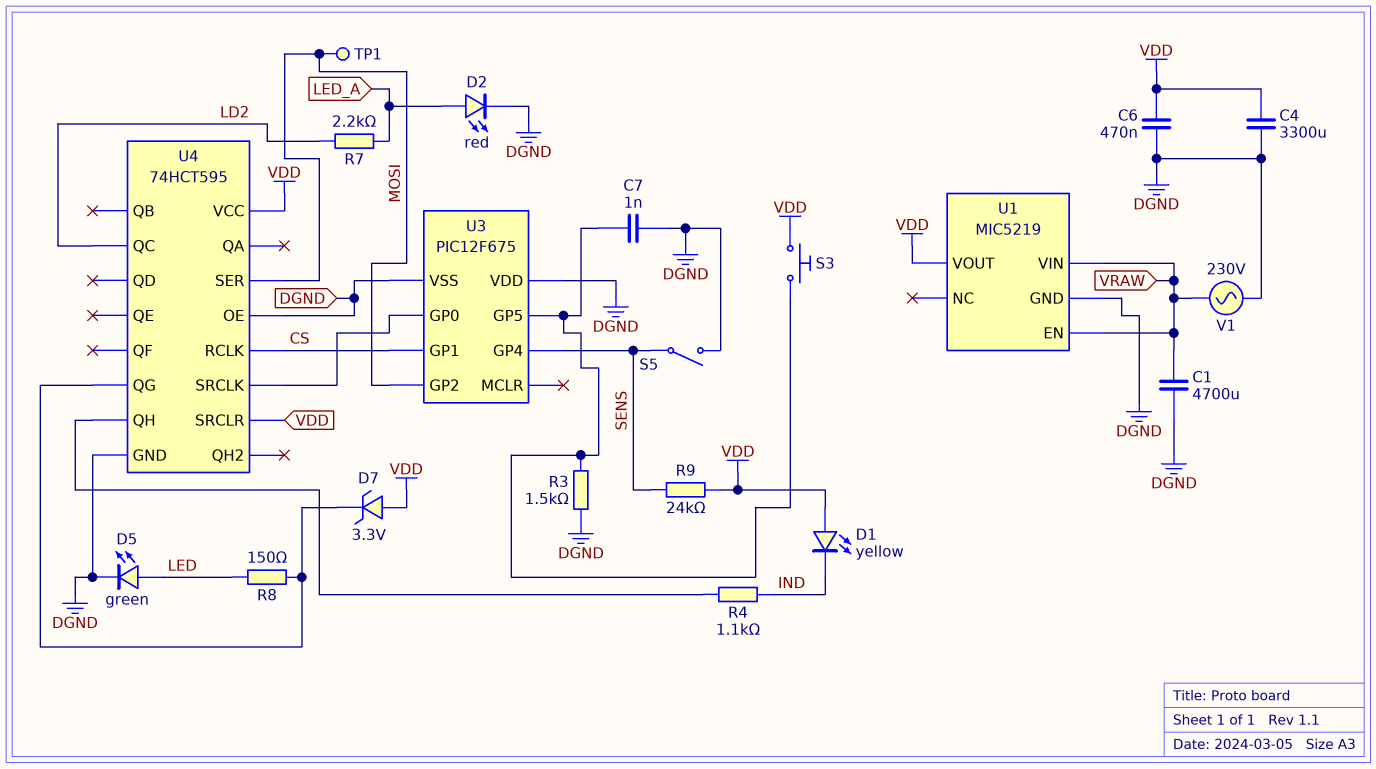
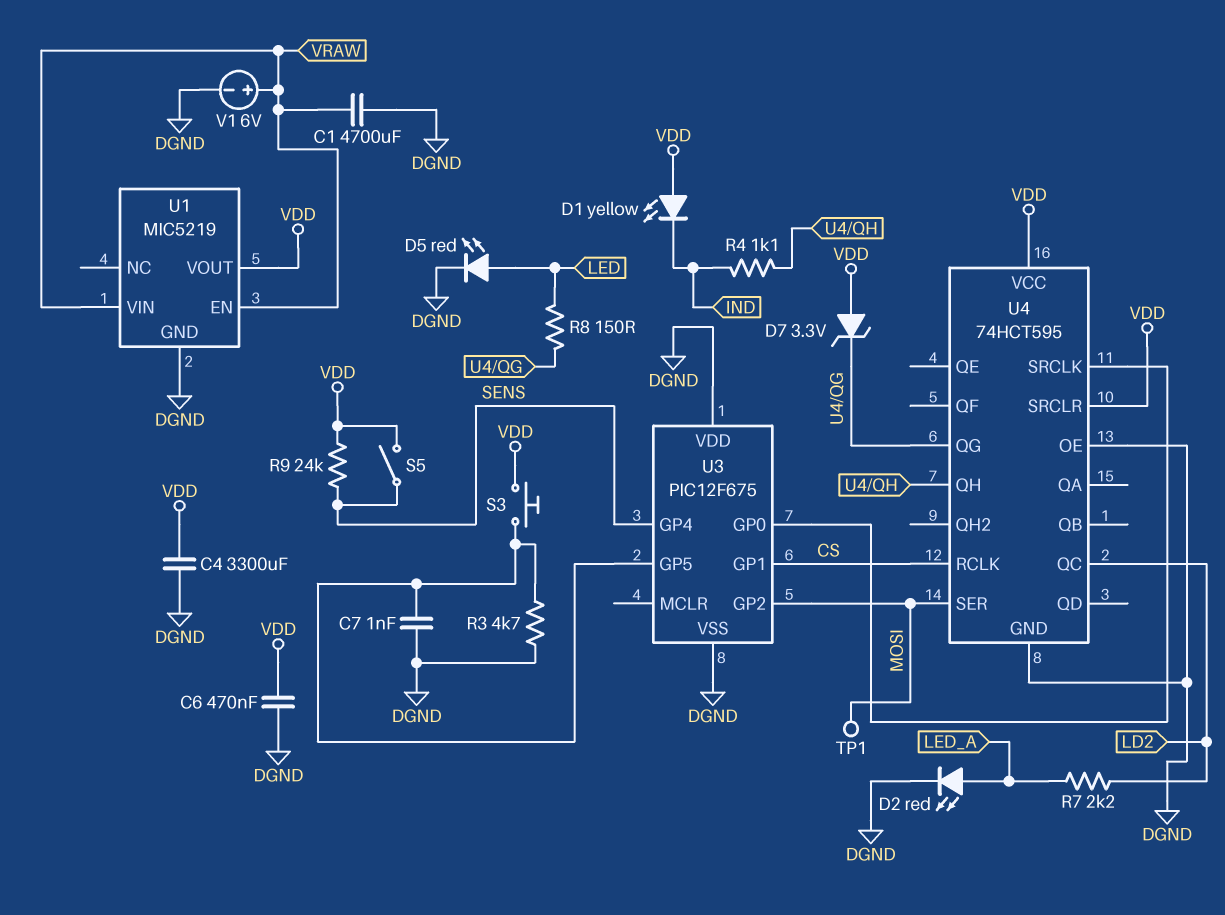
D5: LED green (A LED, K DGND) -> LED red (A LED, K DGND)
R3: 1.5k (DGND, U3/GP5) -> 4.7k (DGND, U3/GP5)
S5: switch (DGND, SENS) -> switch (SENS, VDD)
V1: AC 230V (DGND, VRAW) -> 6V (plus VRAW, minus DGND)

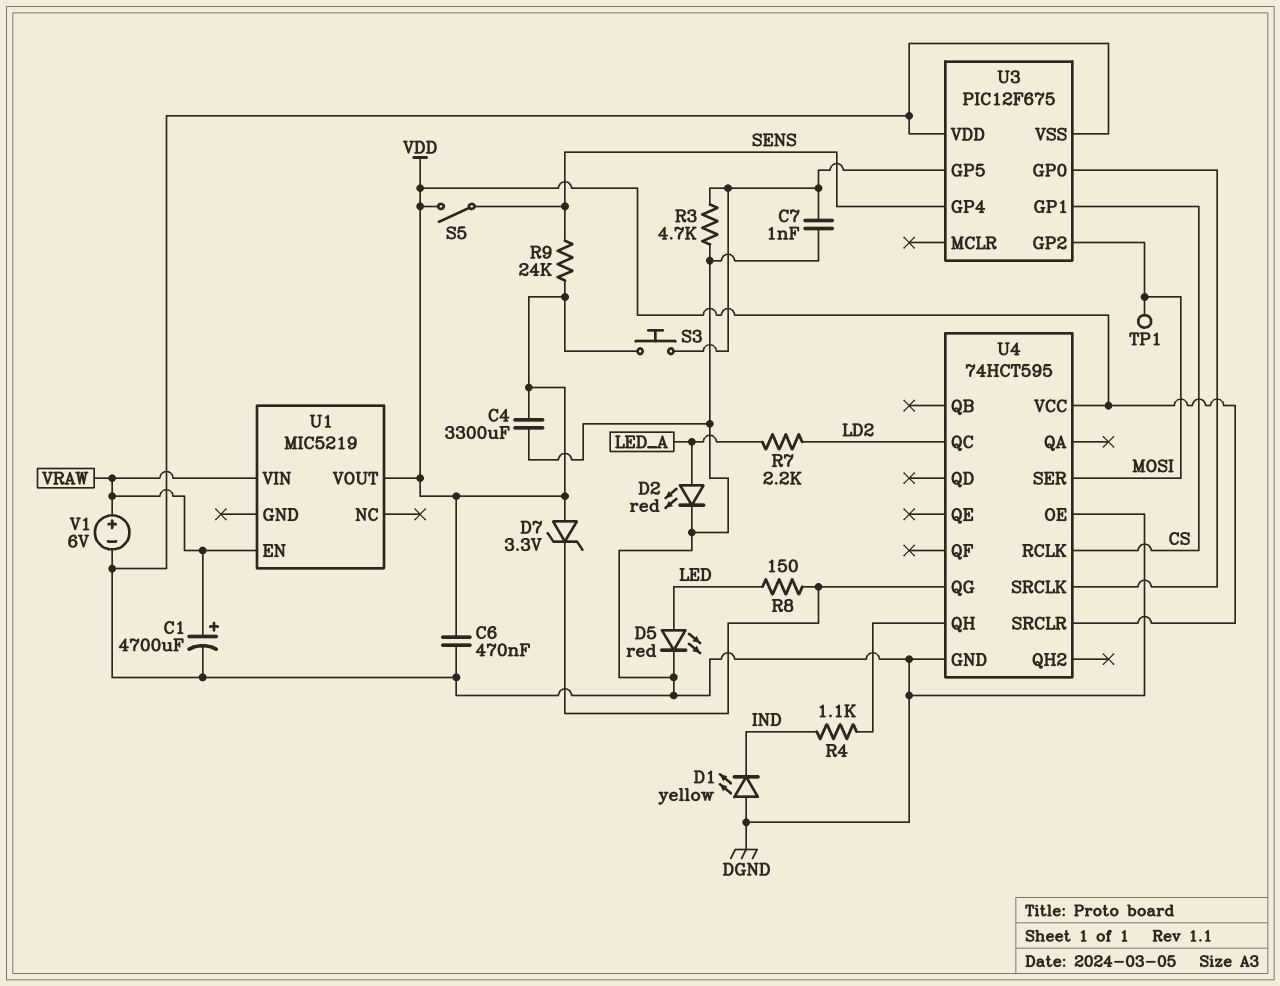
C1: 4700uF (DGND, VRAW) -> 4700uF (plus VRAW, minus DGND)
D1: LED yellow (A VDD, K IND) -> LED yellow (A DGND, K IND)
U1 pin GND: DGND -> none

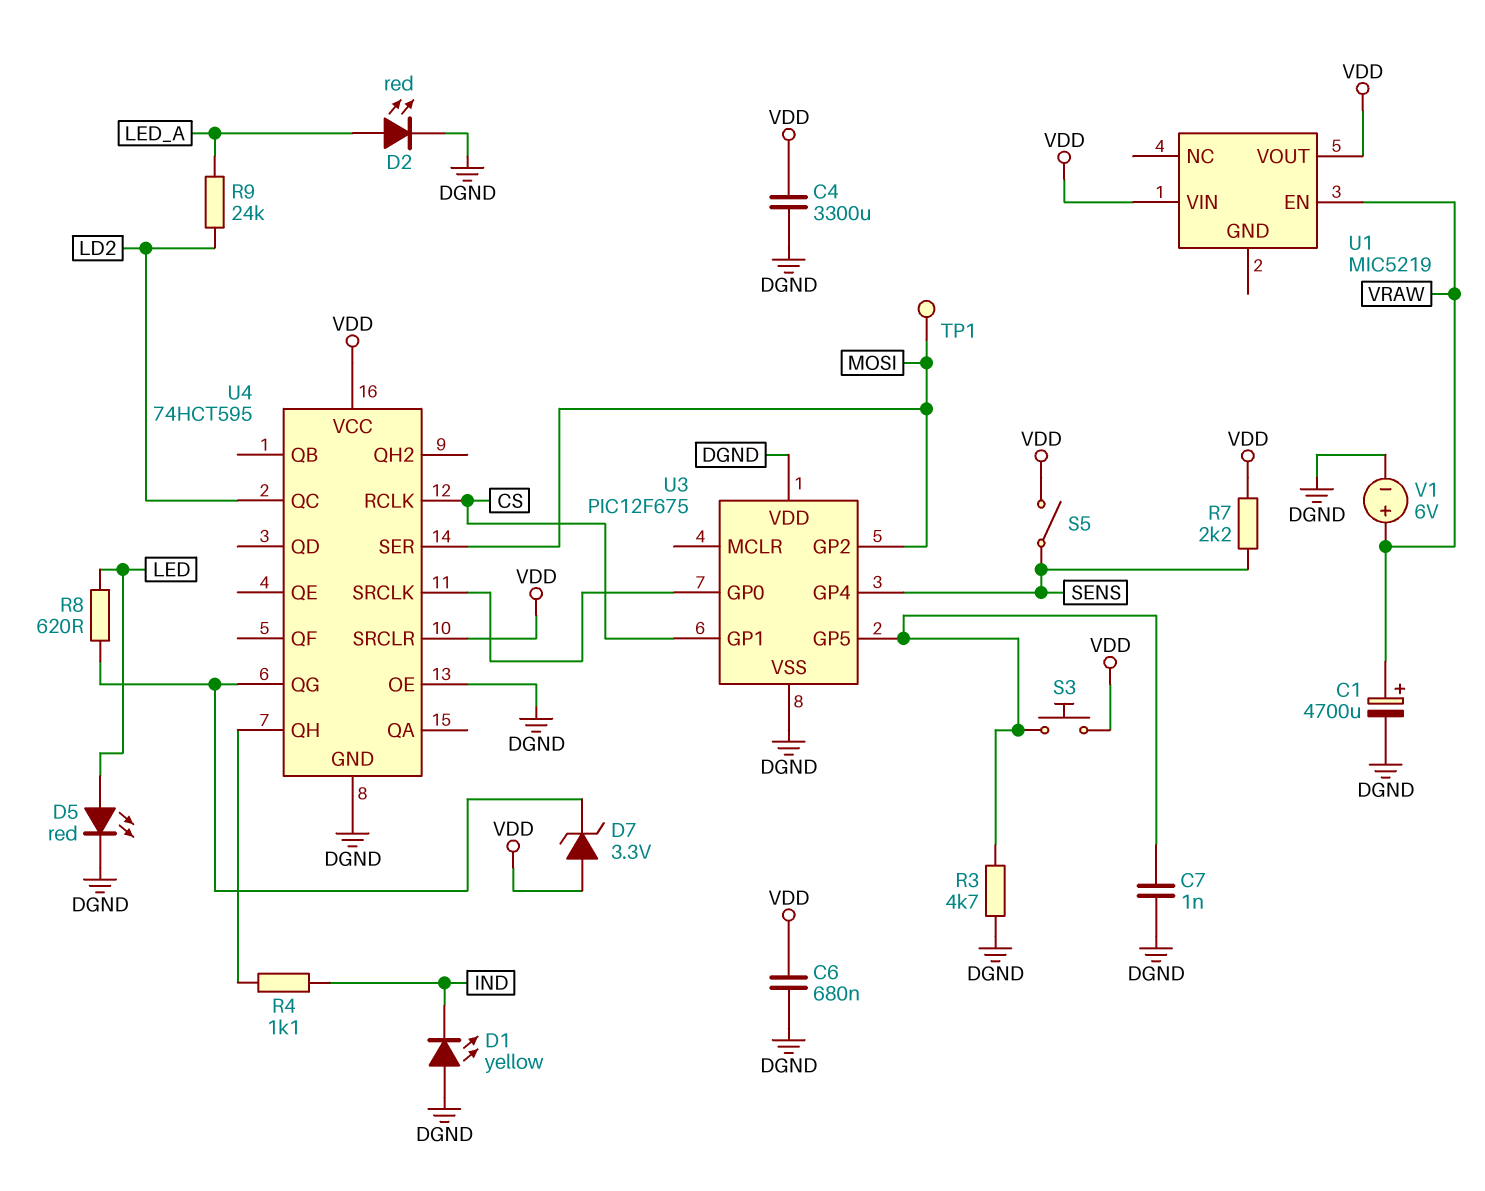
C6: 470nF (DGND, VDD) -> 680nF (DGND, VDD)
R7: 2.2k (LD2, LED_A) -> 2.2k (SENS, VDD)
R8: 150 (LED, U4/QG) -> 620 (LED, U4/QG)
R9: 24k (SENS, VDD) -> 24k (LD2, LED_A)
U1 pin VIN: VRAW -> VDD

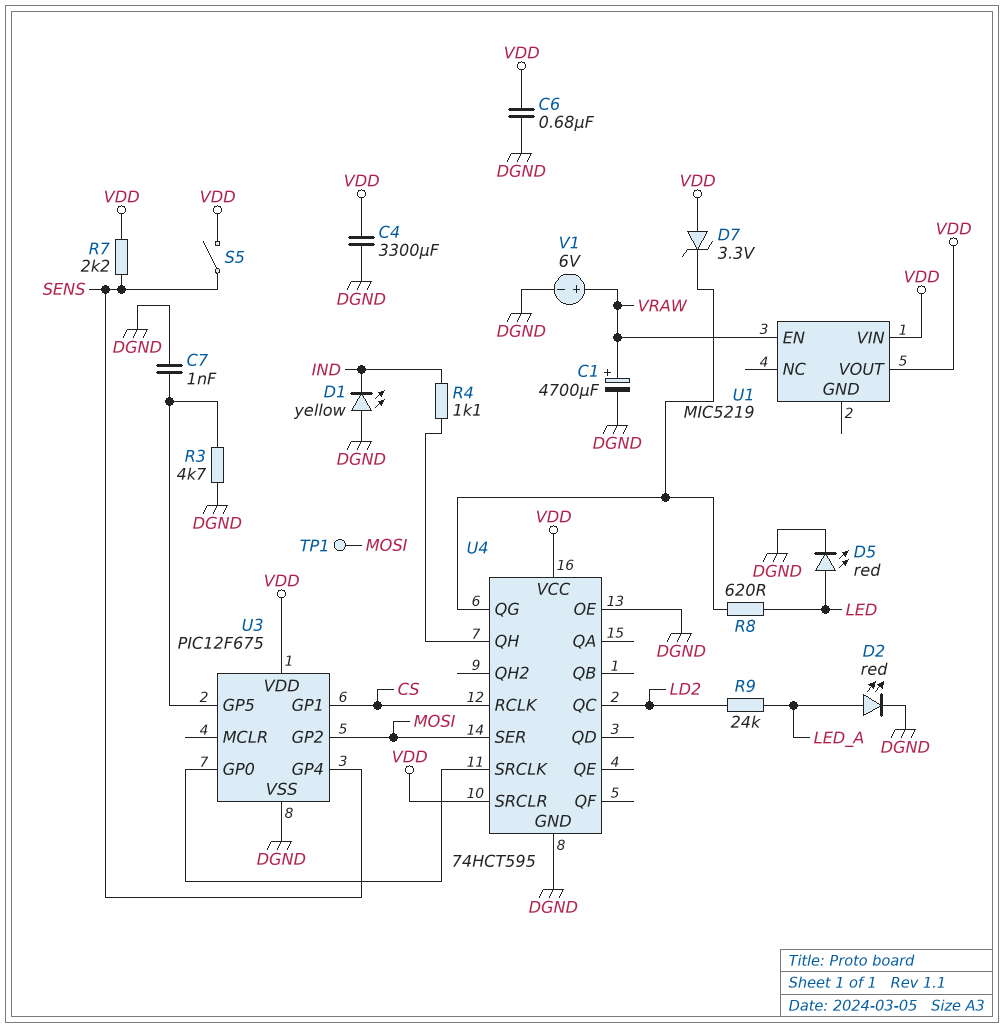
S3: button (U3/GP5, VDD) -> none
U3 pin VDD: DGND -> VDD

